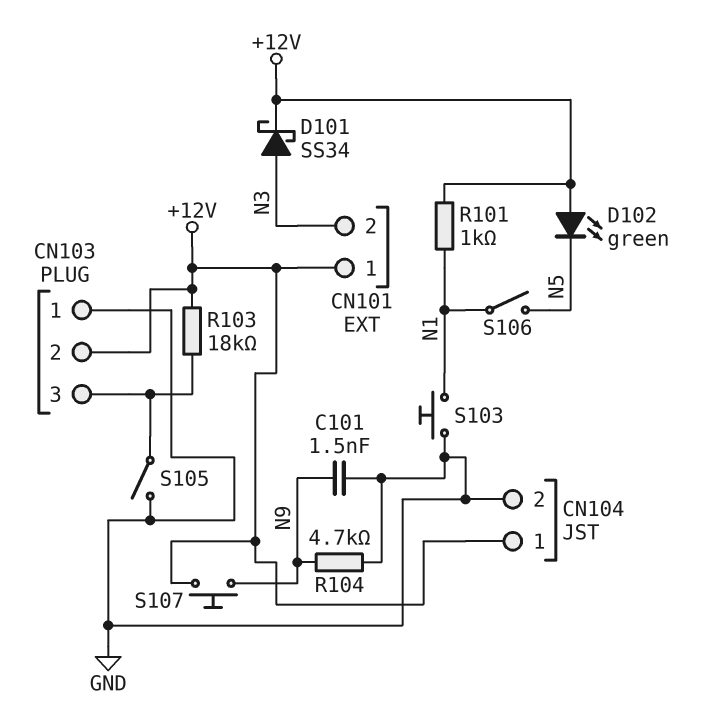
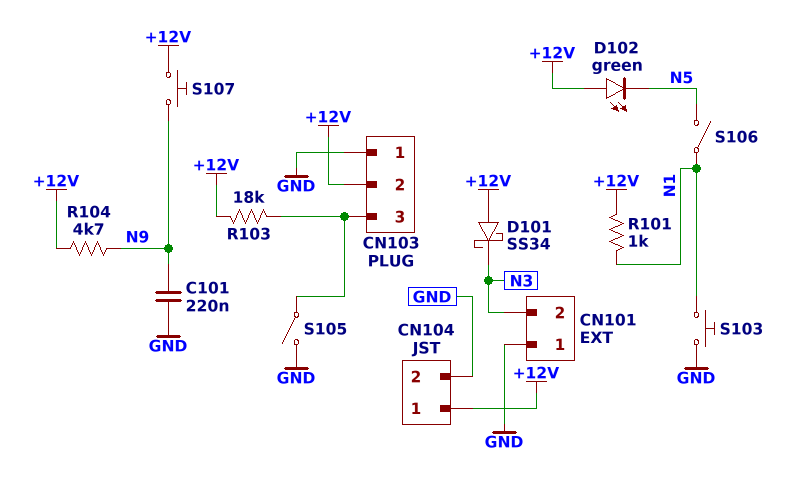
C101: 1.5nF (GND, N9) -> 220nF (GND, N9)
CN101 pin 1: +12V -> GND
D101: schottky SS34 (A N3, K +12V) -> schottky SS34 (A +12V, K N3)
R104: 4.7k (GND, N9) -> 4.7k (+12V, N9)

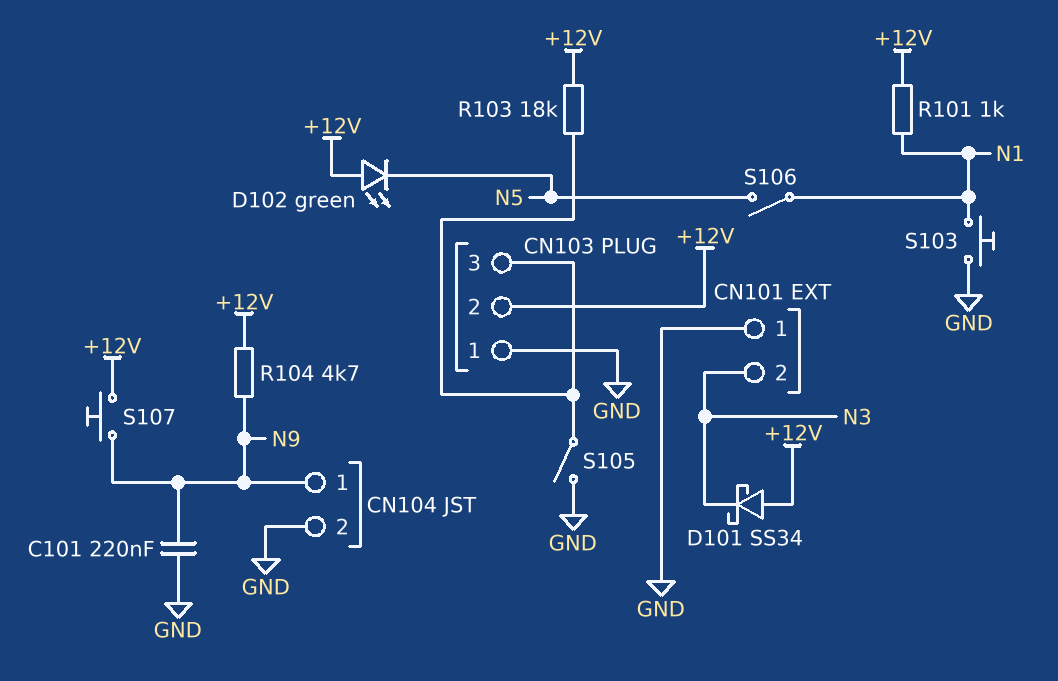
CN104 pin 1: +12V -> N9

